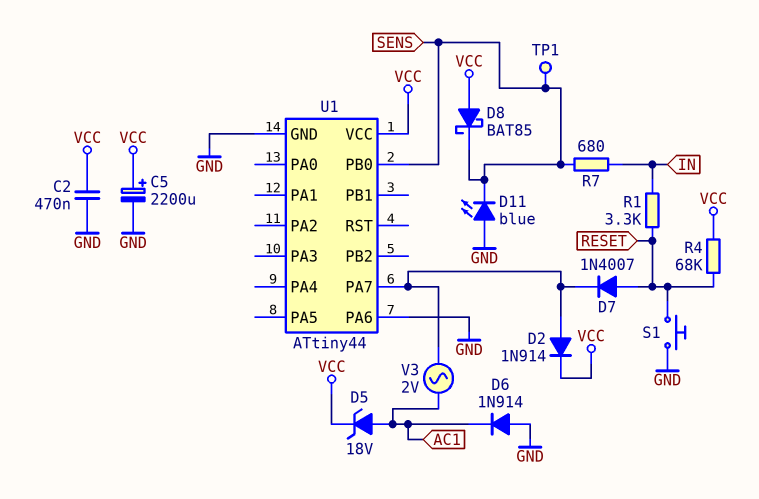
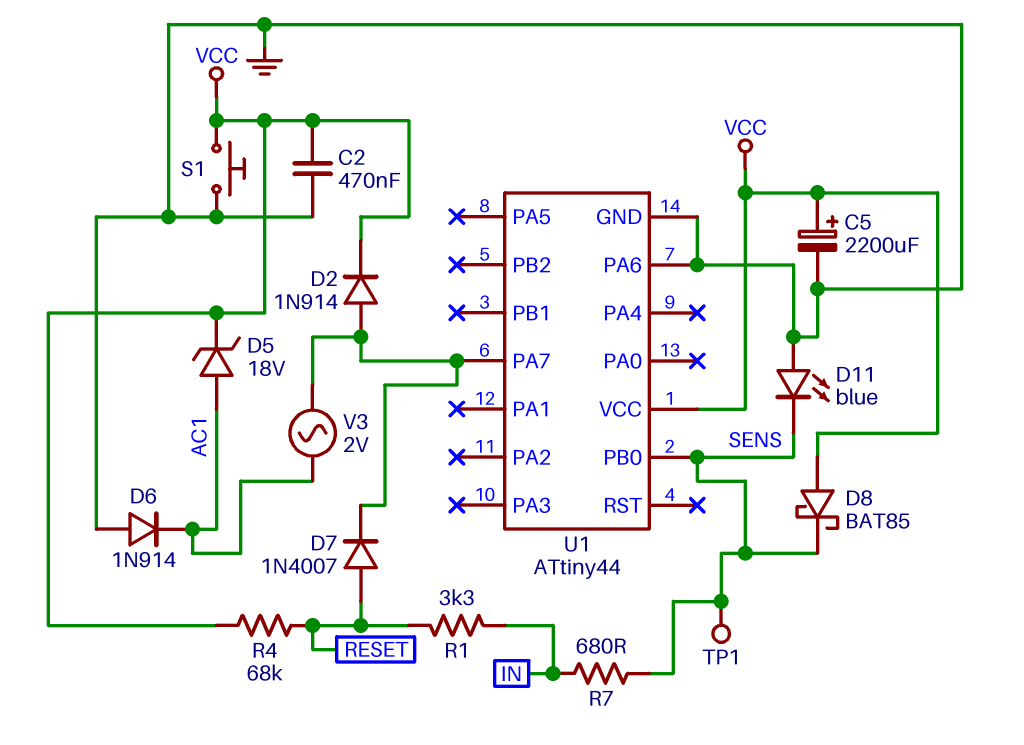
S1: button (GND, RESET) -> button (GND, VCC)

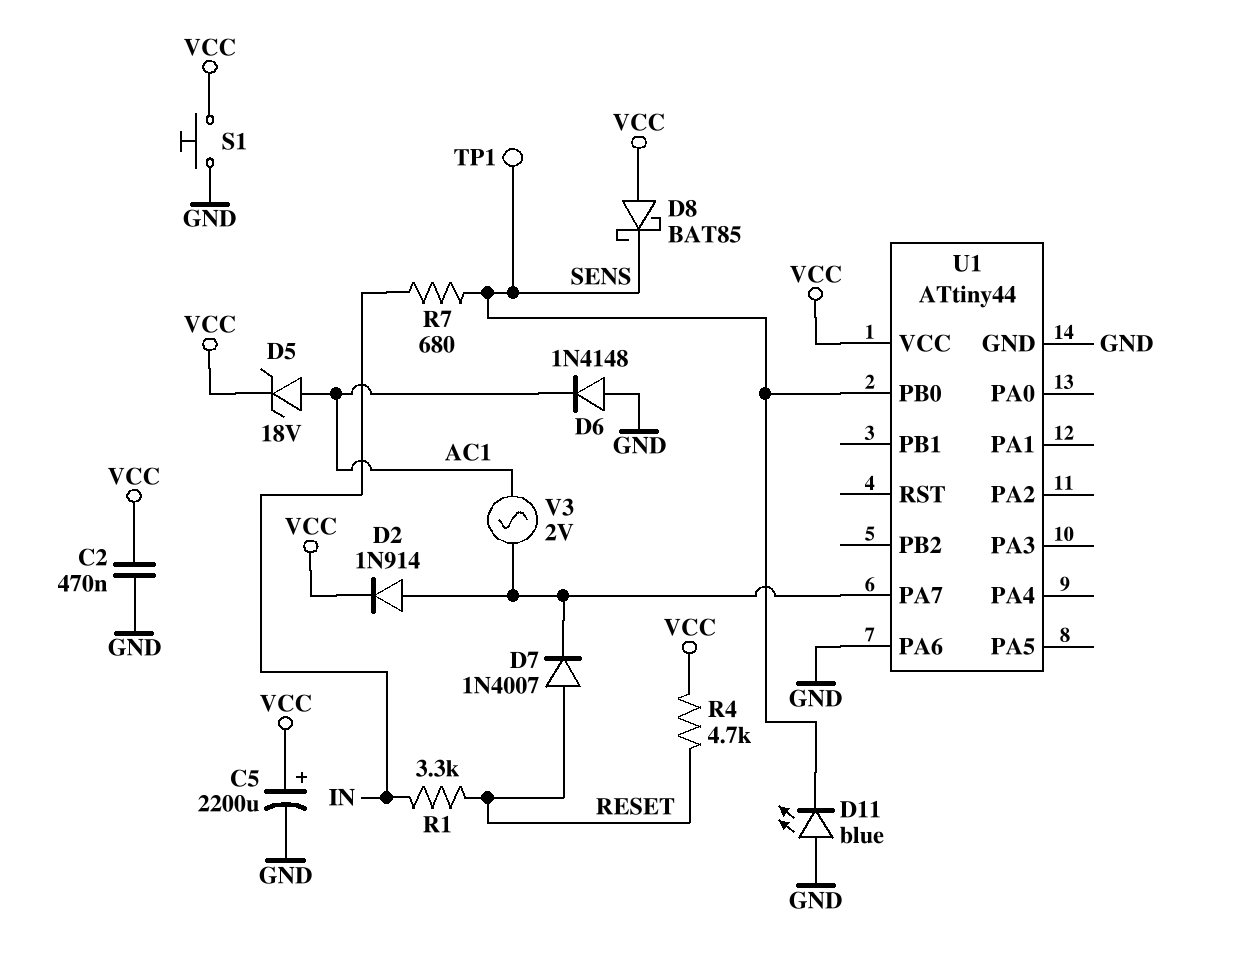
D6: diode 1N914 (A GND, K AC1) -> diode 1N4148 (A GND, K AC1)
R4: 68k (RESET, VCC) -> 4.7k (RESET, VCC)

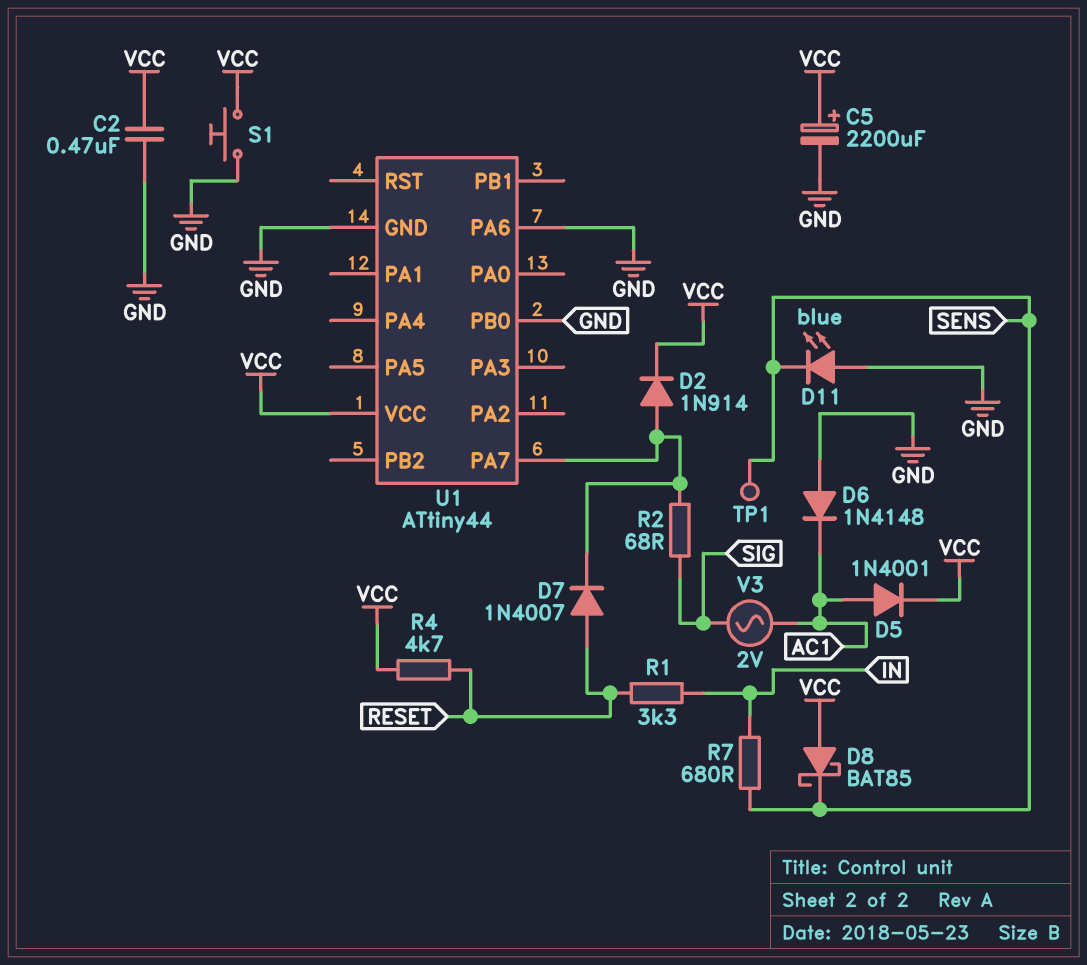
D5: zener 18V (A AC1, K VCC) -> diode 1N4001 (A AC1, K VCC)
R2: none -> 68 (SIG, U1/PA7)
U1 pin PB0: SENS -> GND
V3: AC 2V (AC1, U1/PA7) -> AC 2V (AC1, SIG)

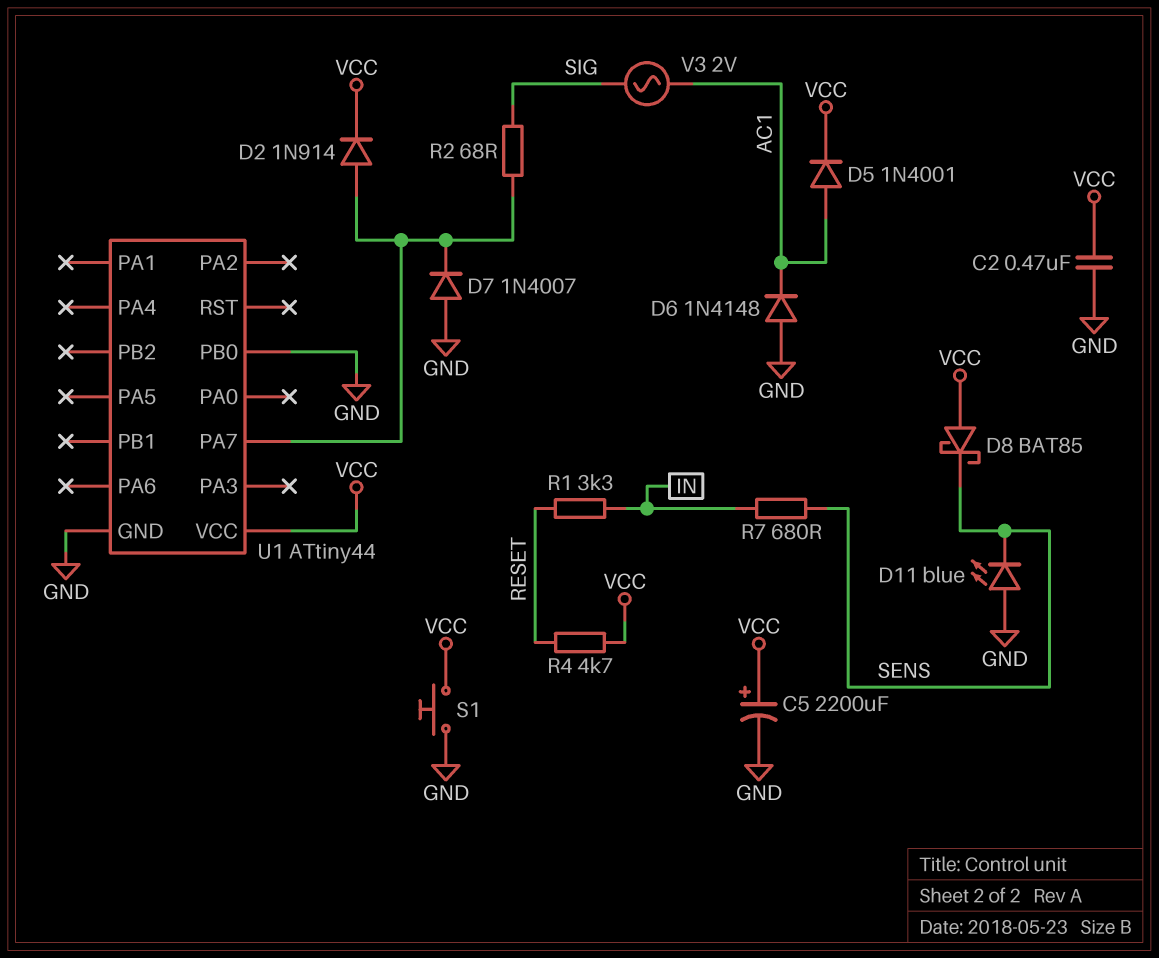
D7: diode 1N4007 (A RESET, K U1/PA7) -> diode 1N4007 (A GND, K U1/PA7)
TP1: test point (SENS) -> none
U1 pin PA6: GND -> none

